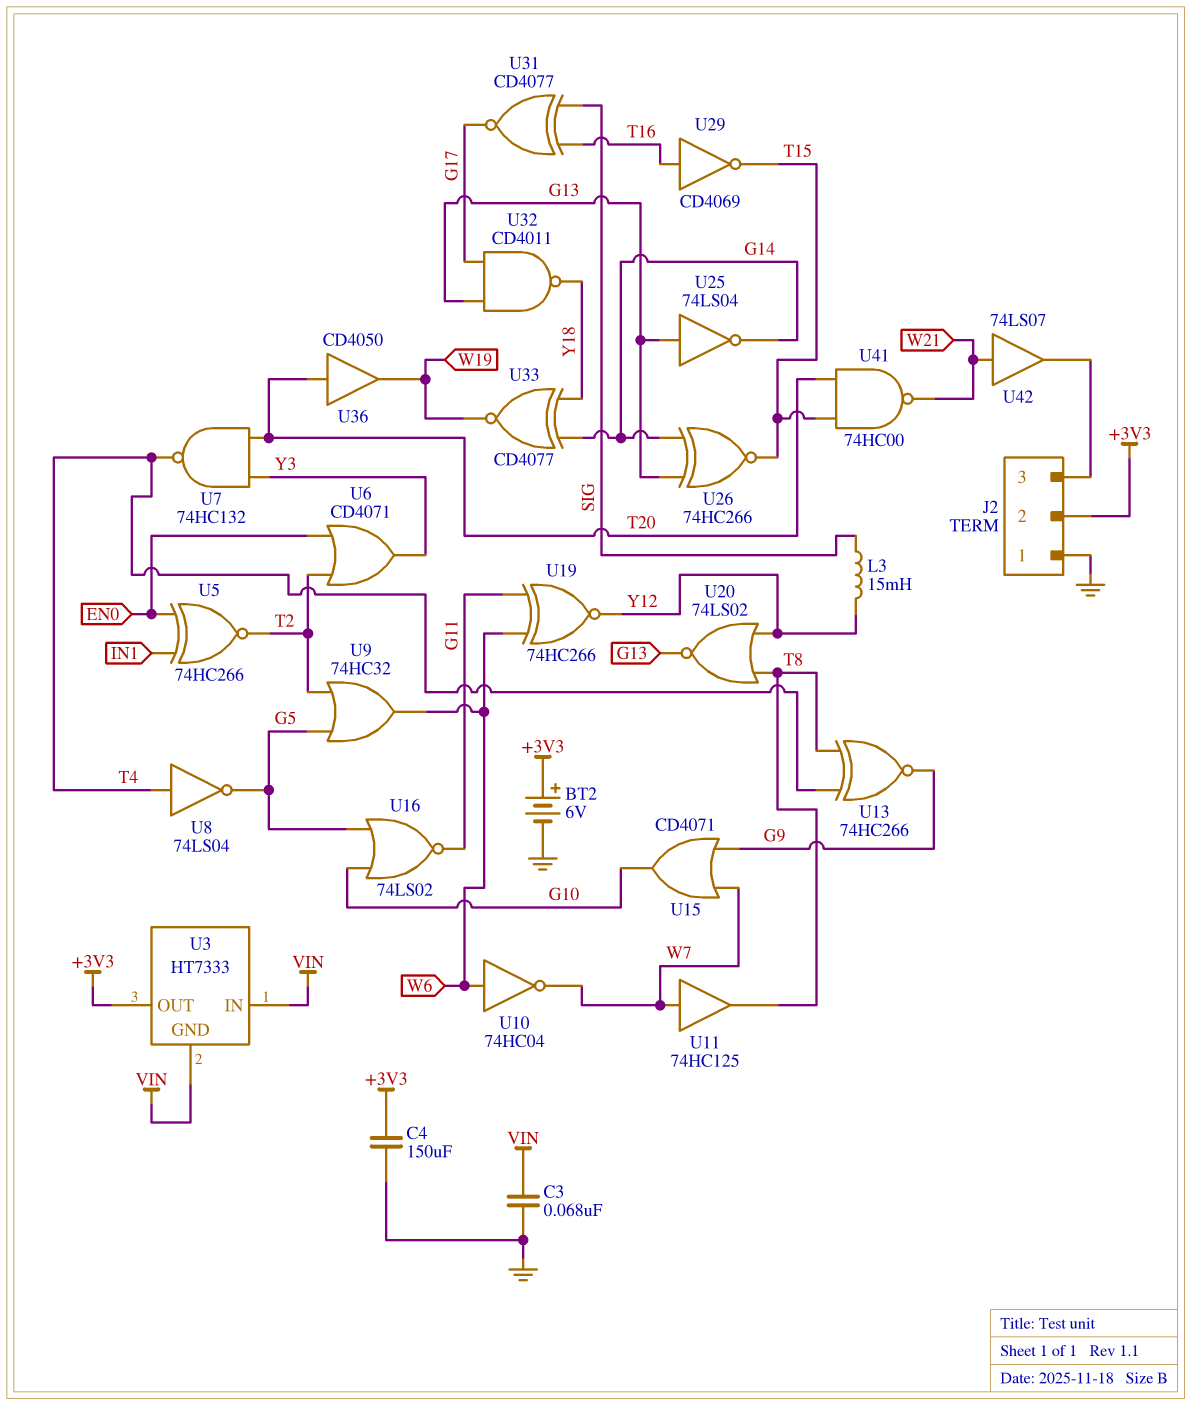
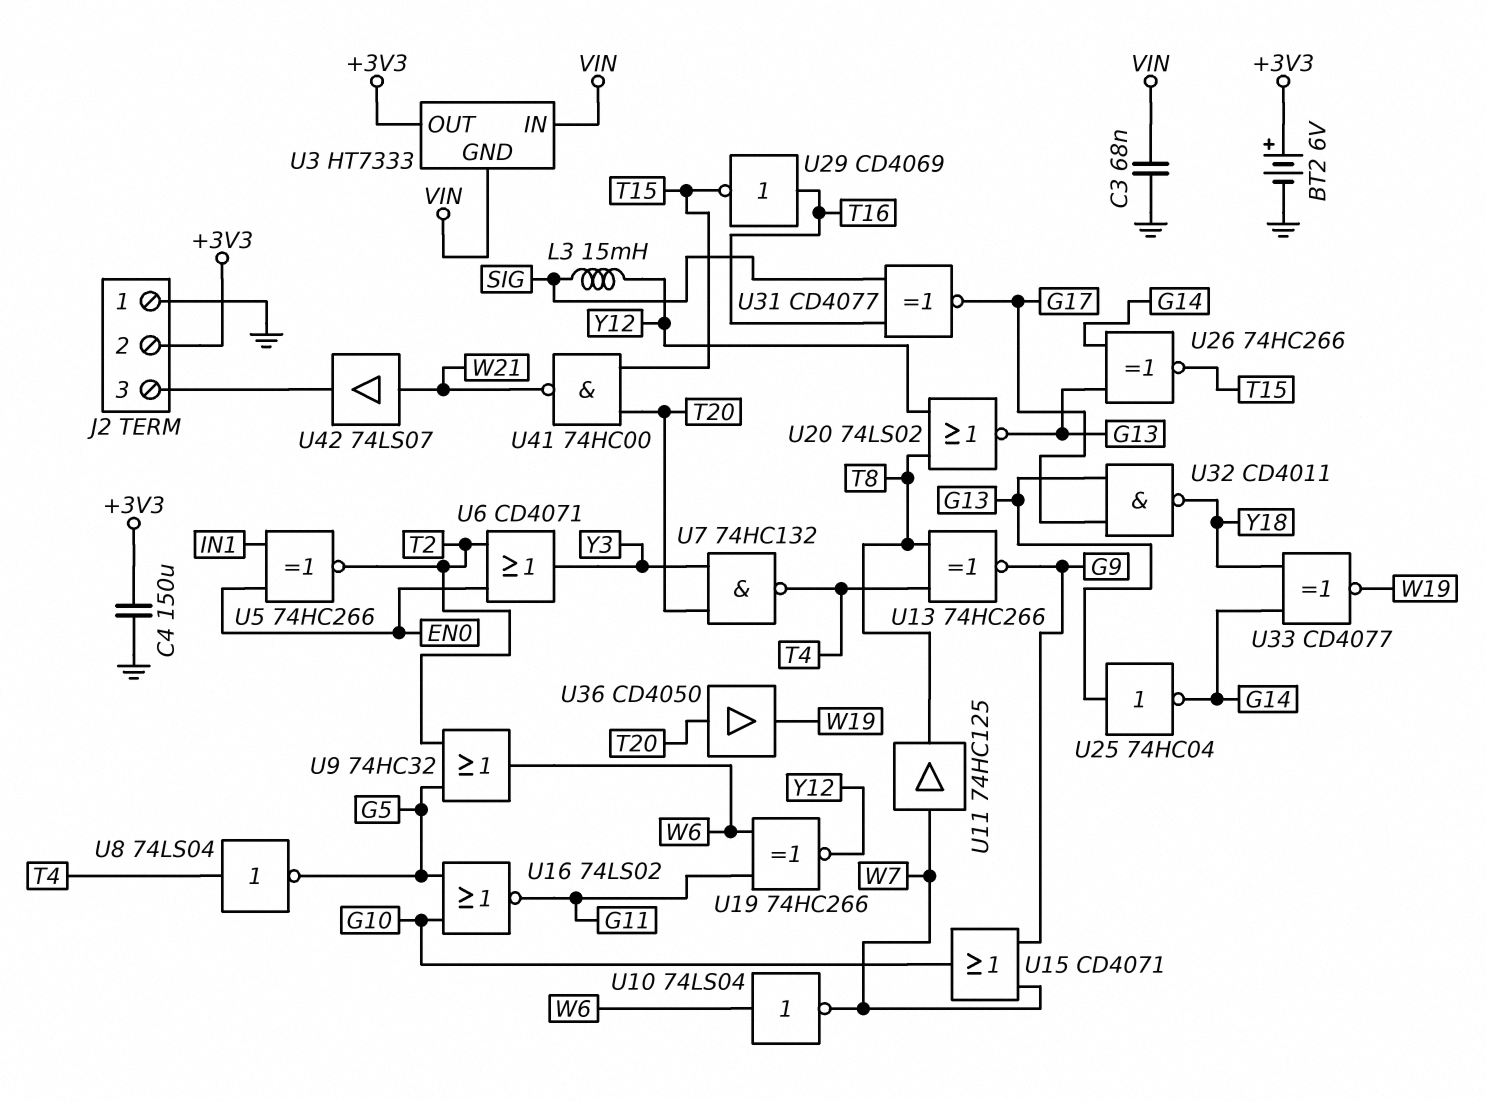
U10: NOT 74HC04 (in W6, out W7) -> NOT 74LS04 (in W6, out W7)
U25: NOT 74LS04 (in G13, out G14) -> NOT 74HC04 (in G13, out G14)

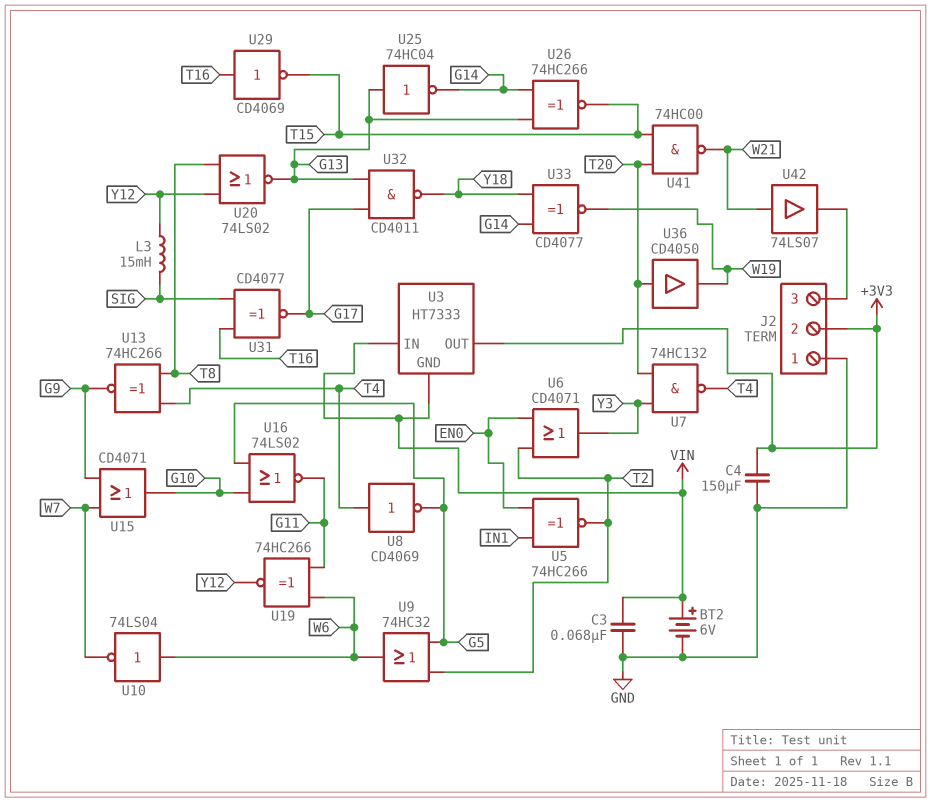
BT2: 6V (plus +3V3, minus GND) -> 6V (plus VIN, minus GND)
U8: NOT 74LS04 (in T4, out G5) -> NOT CD4069 (in T4, out G5)
U11: buffer 74HC125 (in W7, out T8) -> none

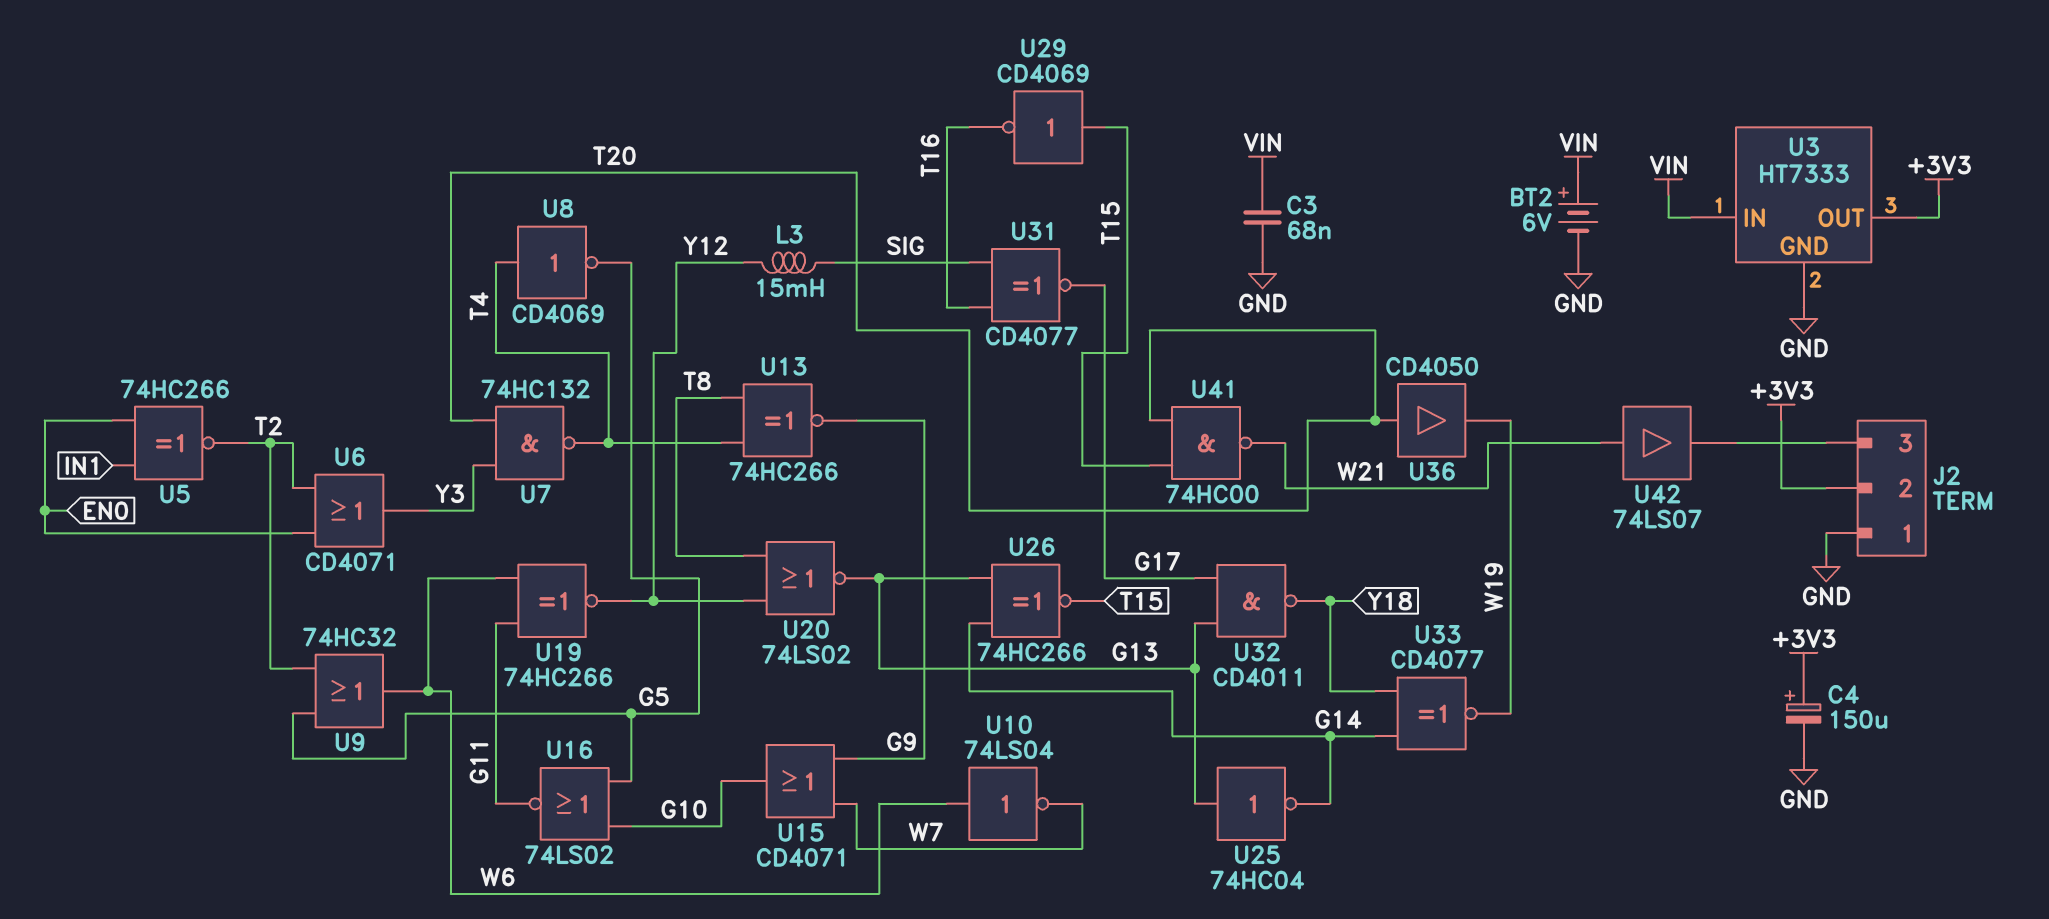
C4: 150uF (+3V3, GND) -> 150uF (plus +3V3, minus GND)
U3 pin GND: VIN -> GND
U29: NOT CD4069 (in T16, out T15) -> NOT CD4069 (in T15, out T16)

